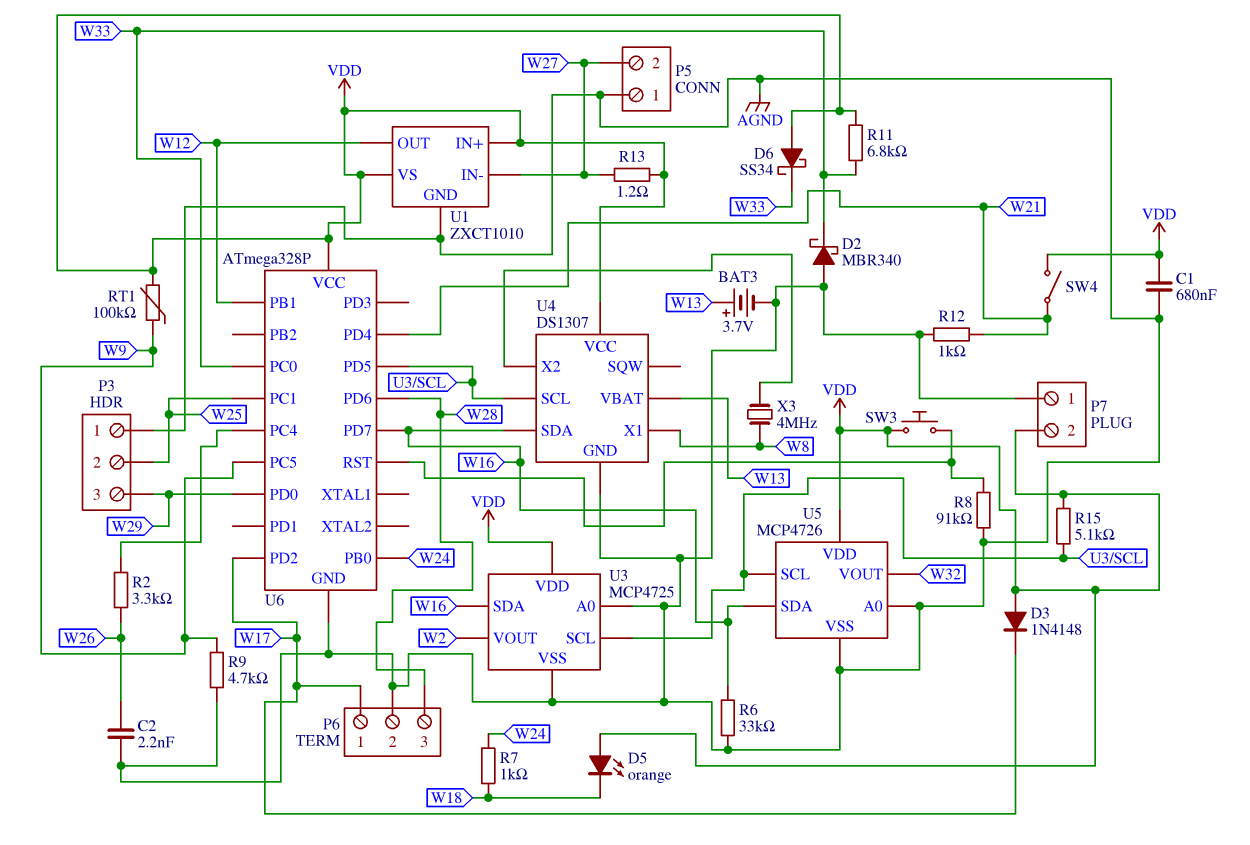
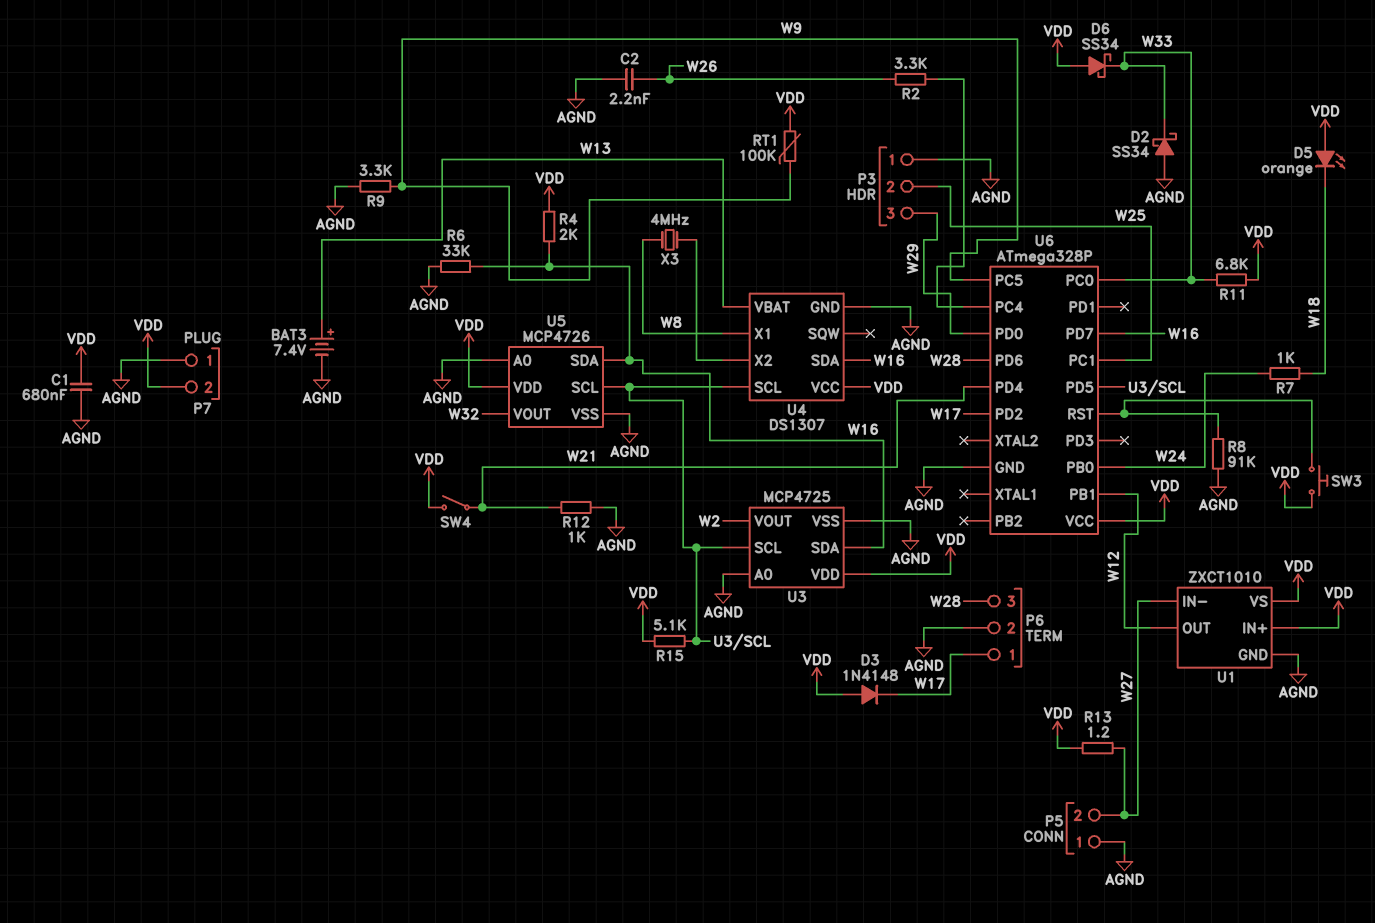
BAT3: 3.7V (plus W13, minus AGND) -> 7.4V (plus W13, minus AGND)
D2: schottky MBR340 (A AGND, K W33) -> schottky SS34 (A AGND, K W33)
R4: none -> 2k (VDD, W16)
R9: 4.7k (AGND, W9) -> 3.3k (AGND, W9)

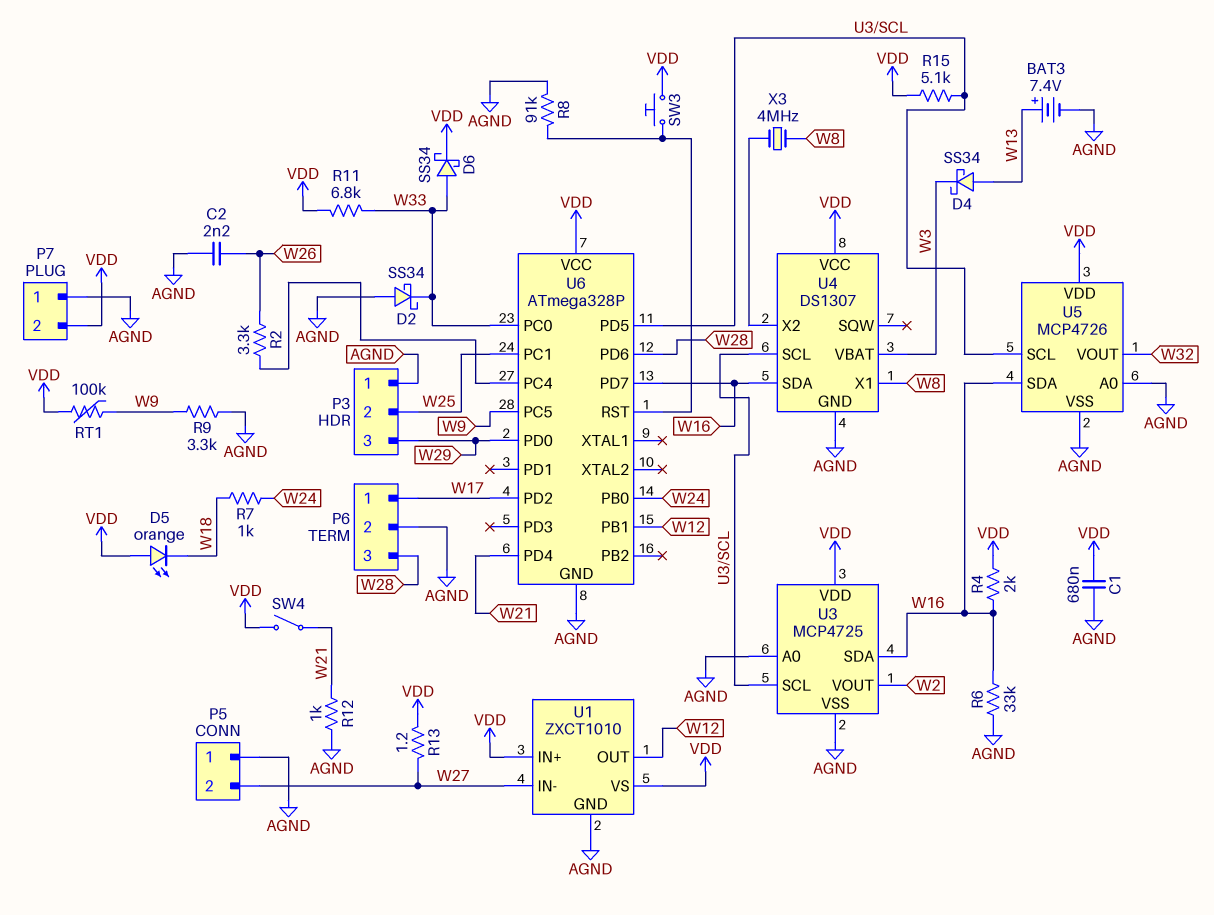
D3: diode 1N4148 (A VDD, K W17) -> none
D4: none -> schottky SS34 (A W13, K W3)
D6: schottky SS34 (A VDD, K W33) -> schottky SS34 (A W33, K VDD)
U4 pin VBAT: W13 -> W3

